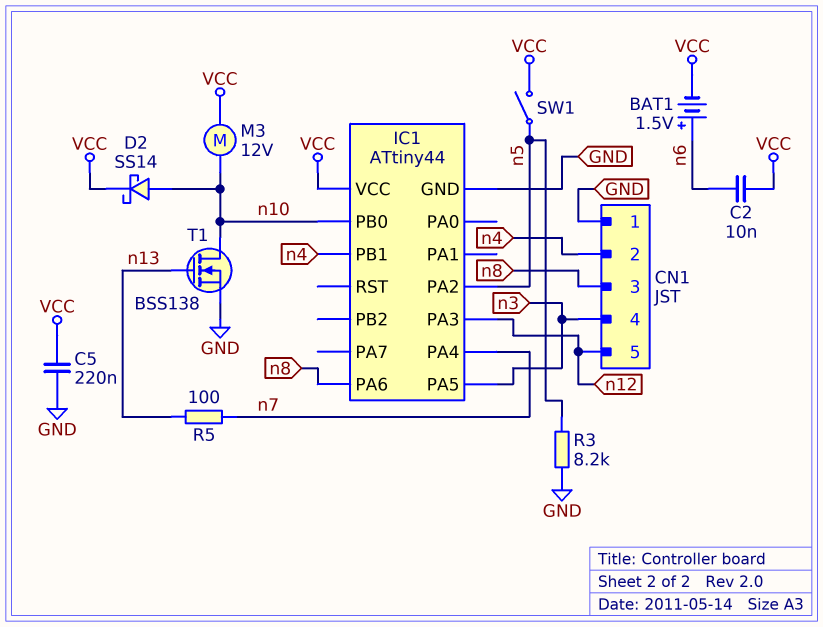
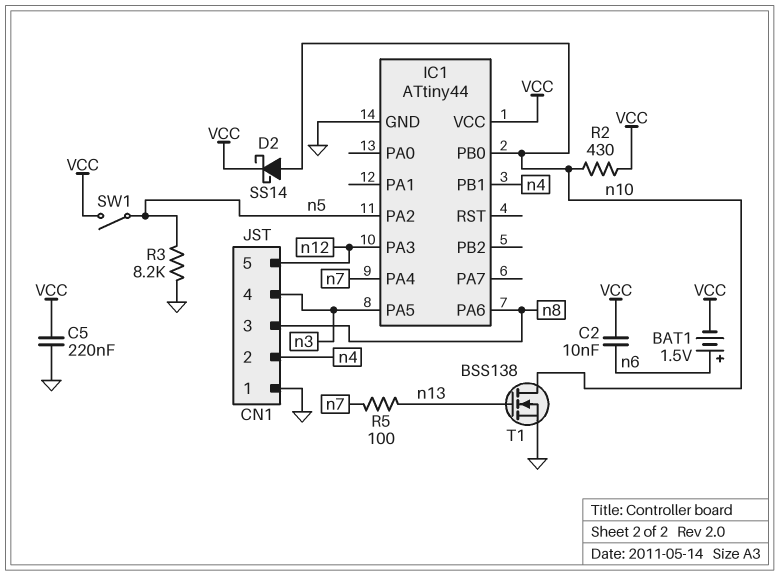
M3: motor 12V (VCC, n10) -> none
R2: none -> 430 (VCC, n10)

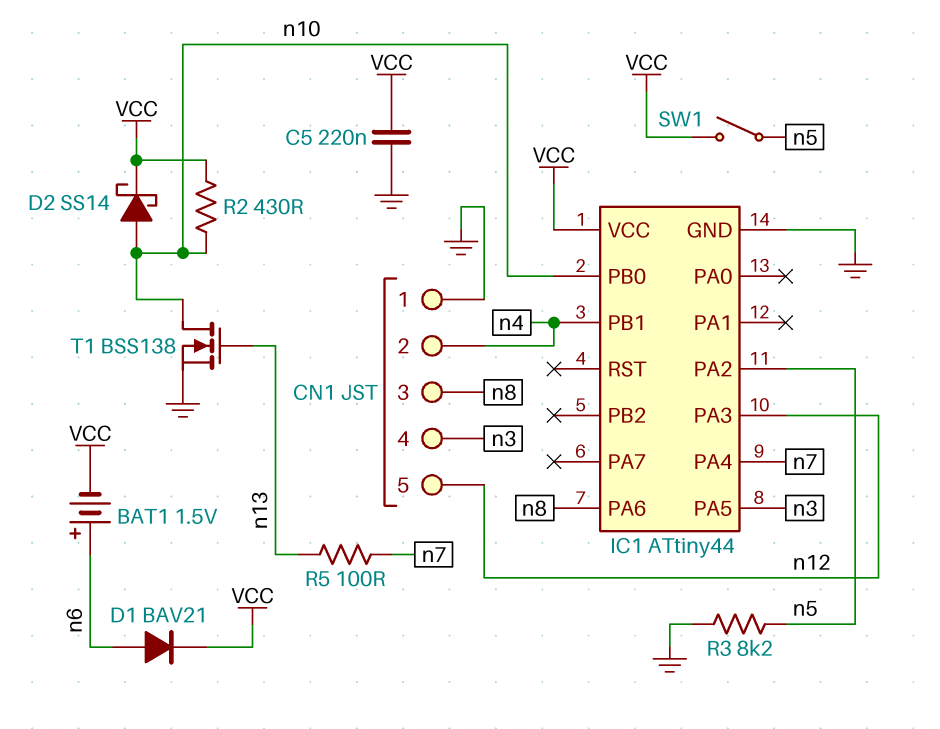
C2: 10nF (VCC, n6) -> none
D1: none -> diode BAV21 (A n6, K VCC)

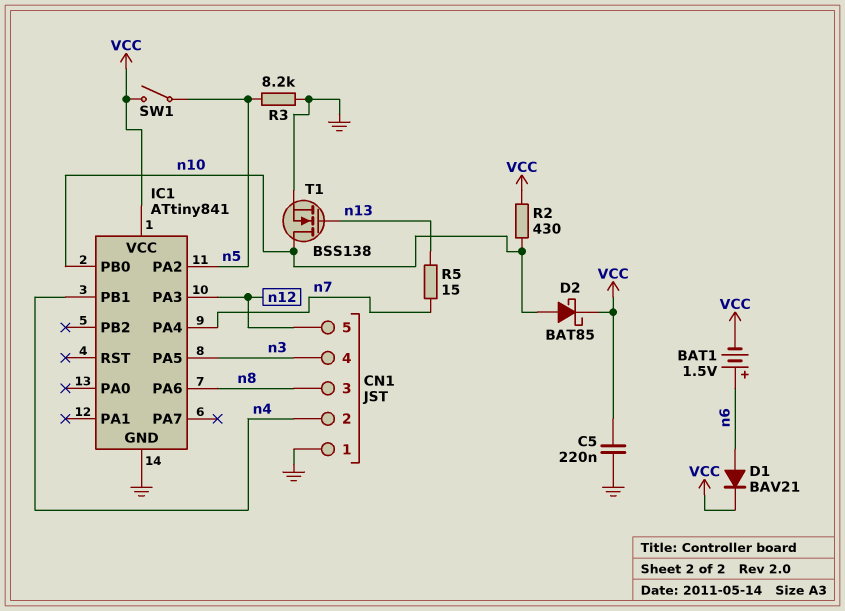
D2: schottky SS14 (A n10, K VCC) -> schottky BAT85 (A n10, K VCC)
IC1: ATtiny44 -> ATtiny841
R5: 100 (n7, n13) -> 15 (n7, n13)

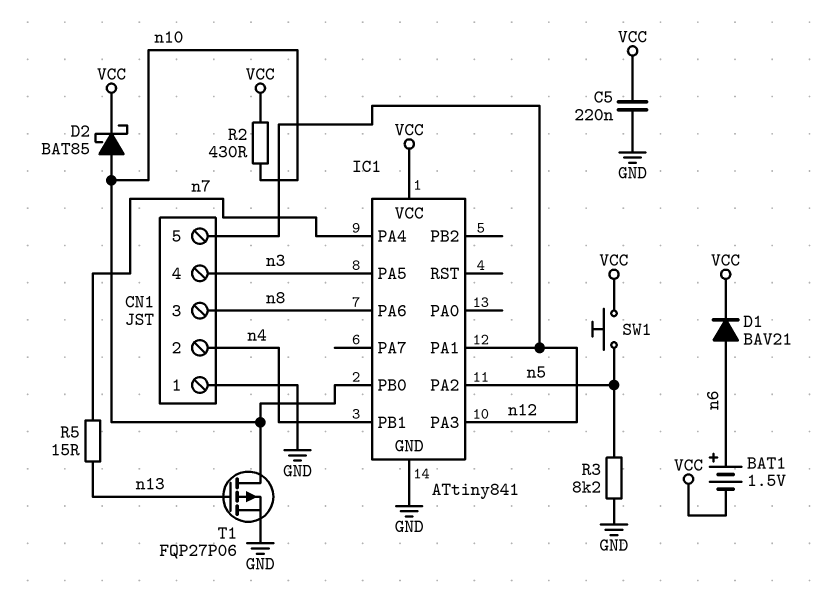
IC1 pin PA1: none -> n12
SW1: switch (VCC, n5) -> button (VCC, n5)
T1: NMOS BSS138 (G n13, D n10, S GND) -> PMOS FQP27P06 (G n13, D n10, S GND)

